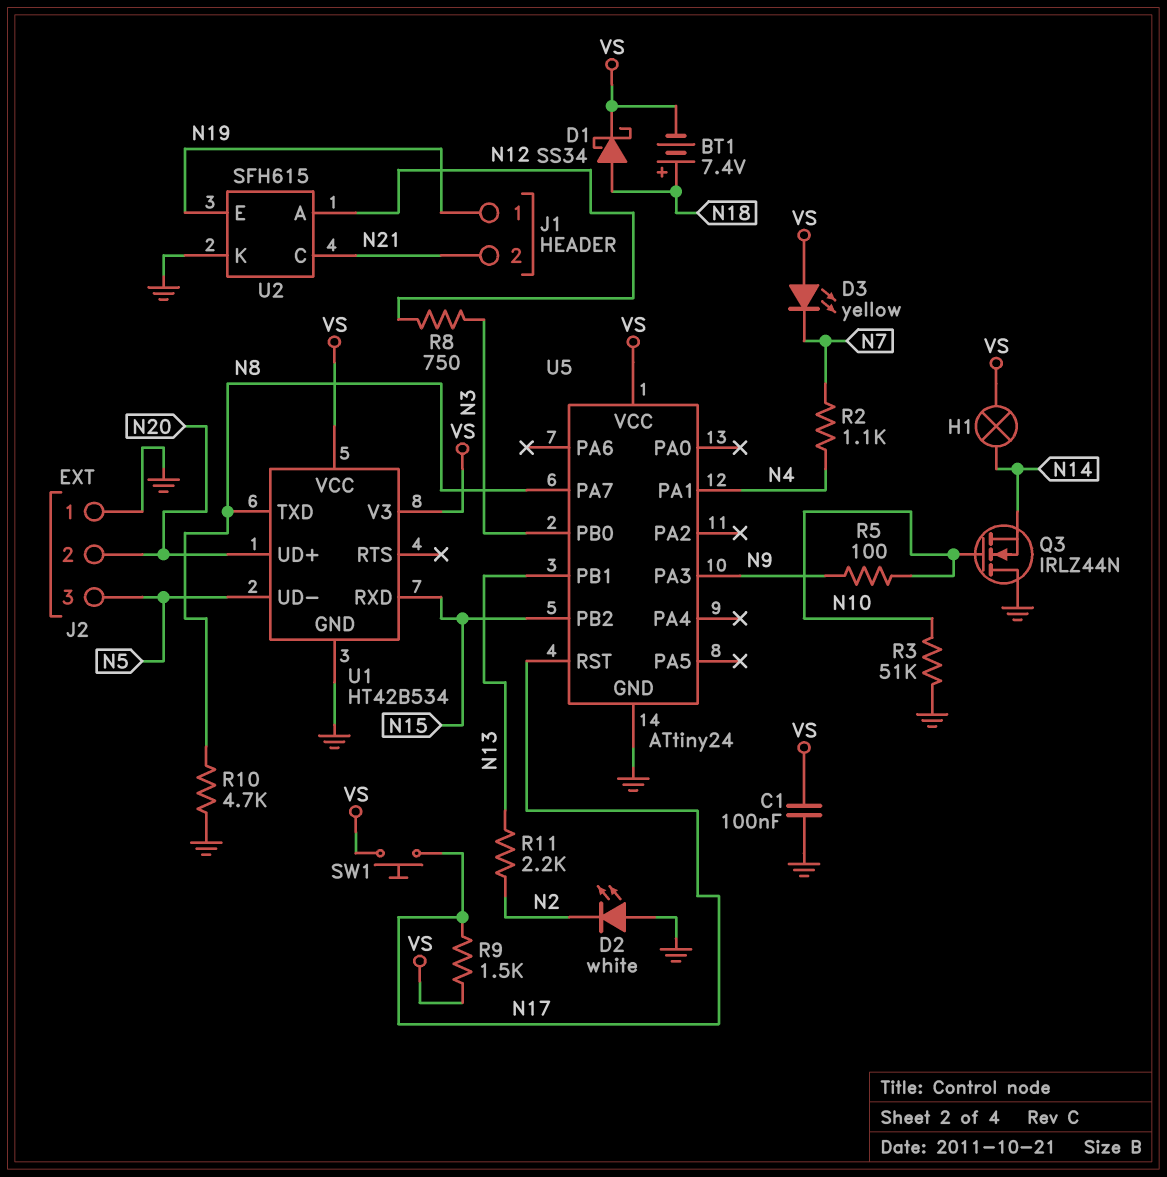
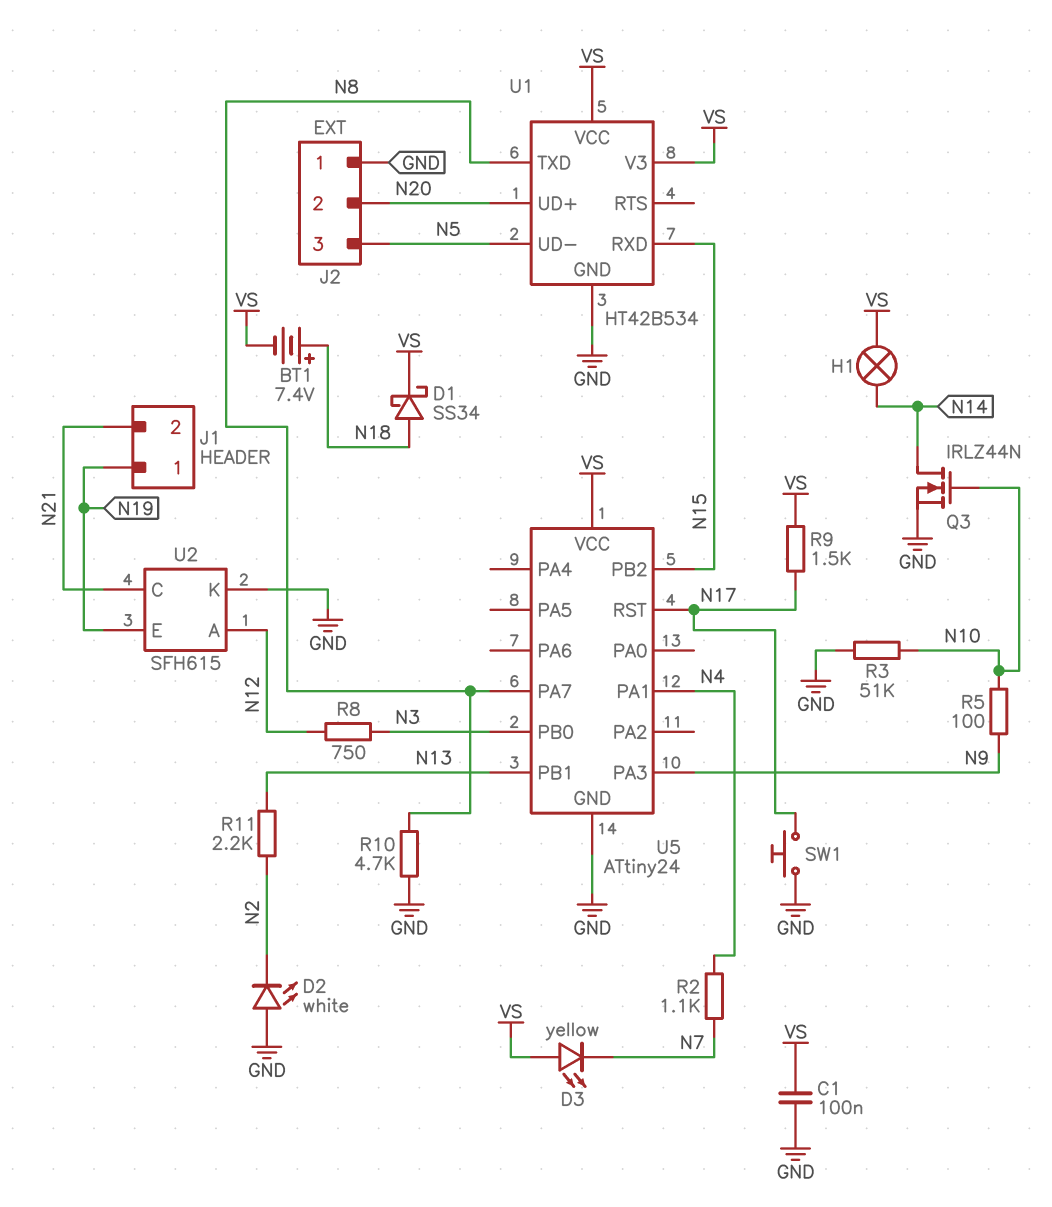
Q3: NMOS IRLZ44N (G N10, D GND, S N14) -> NMOS IRLZ44N (G N10, D N14, S GND)
SW1: button (N17, VS) -> button (GND, N17)

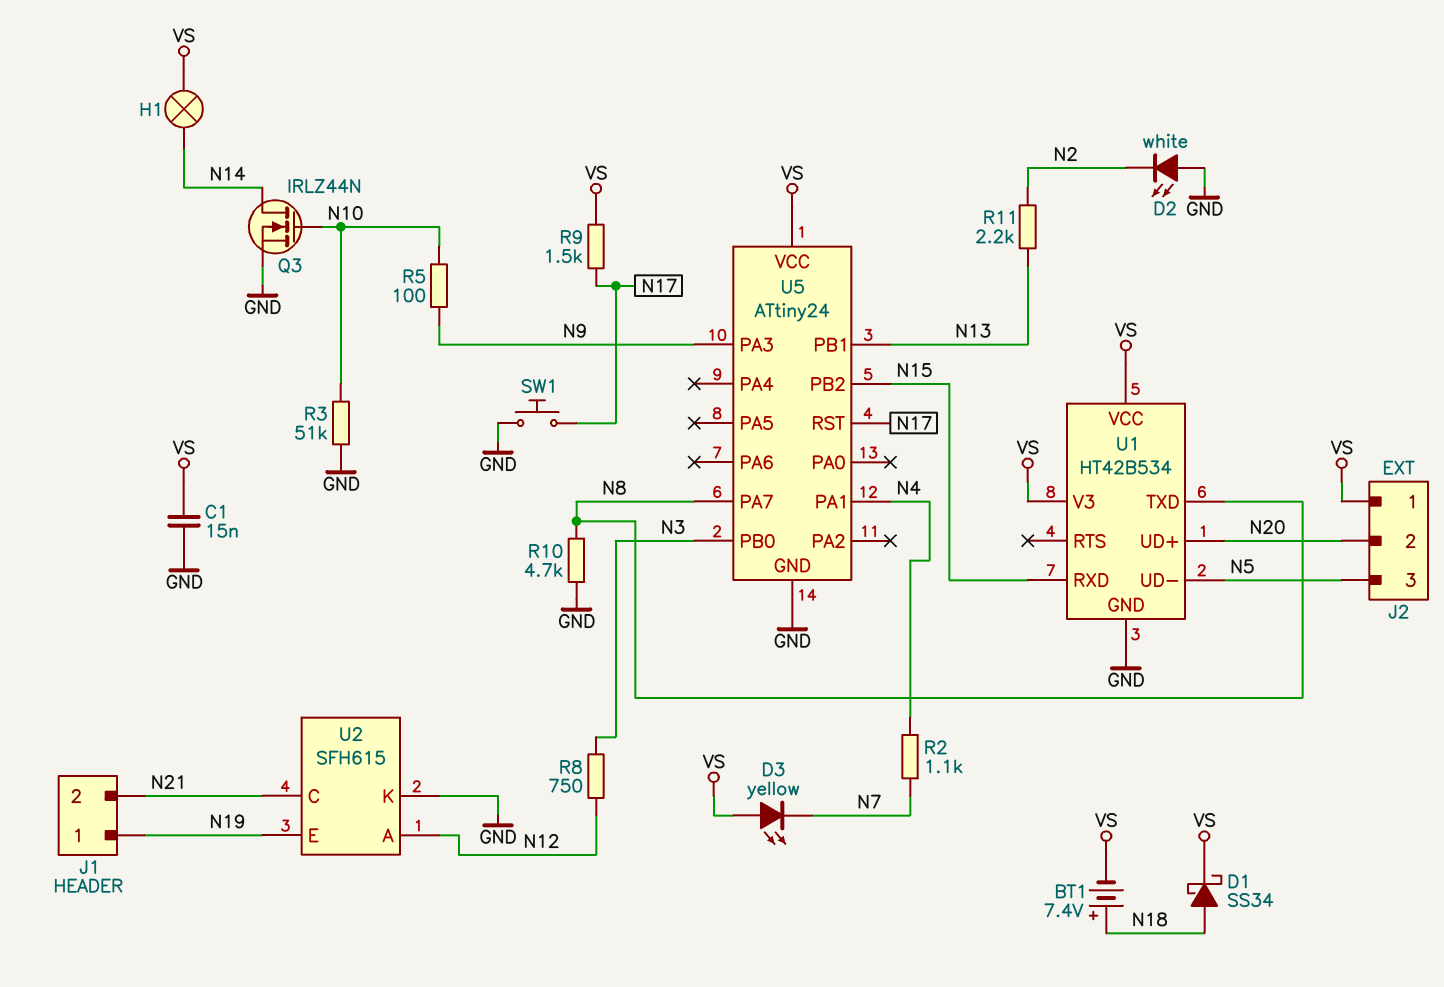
C1: 100nF (GND, VS) -> 15nF (GND, VS)
J2 pin 1: GND -> VS

